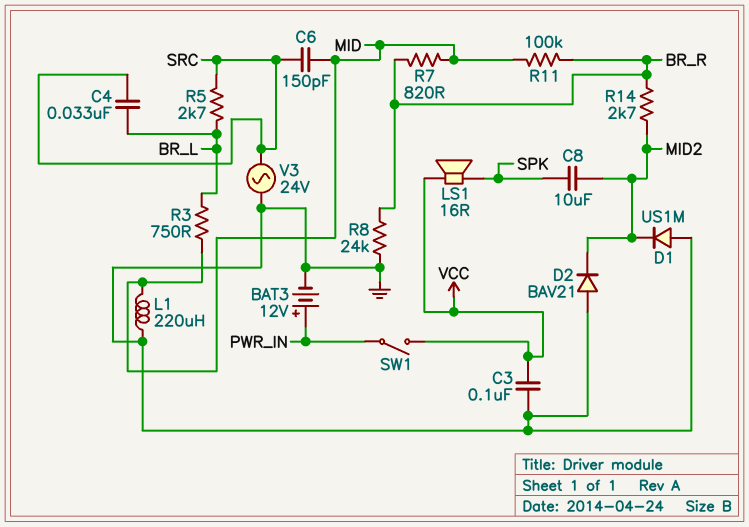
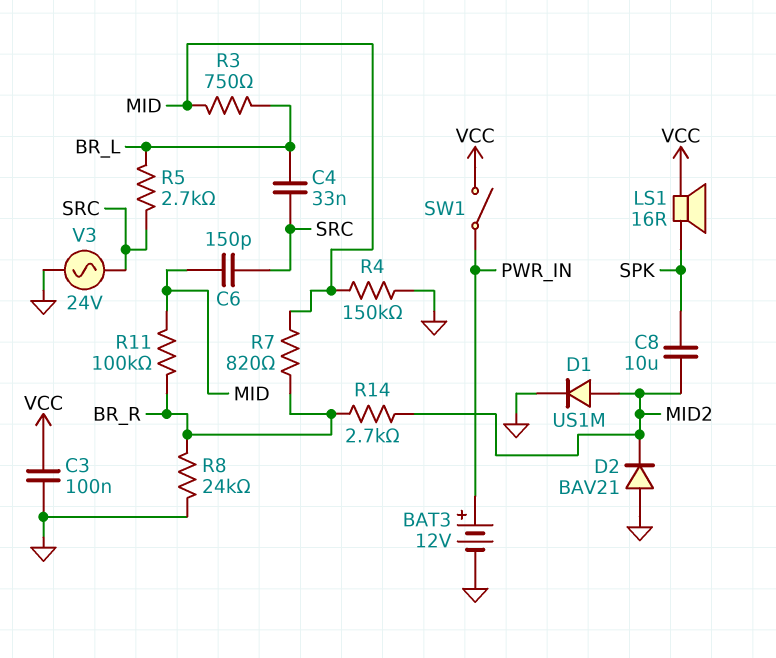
D1: diode US1M (A GND, K MID2) -> diode US1M (A MID2, K GND)
L1: 220uH (GND, MID) -> none
R4: none -> 150k (GND, MID)

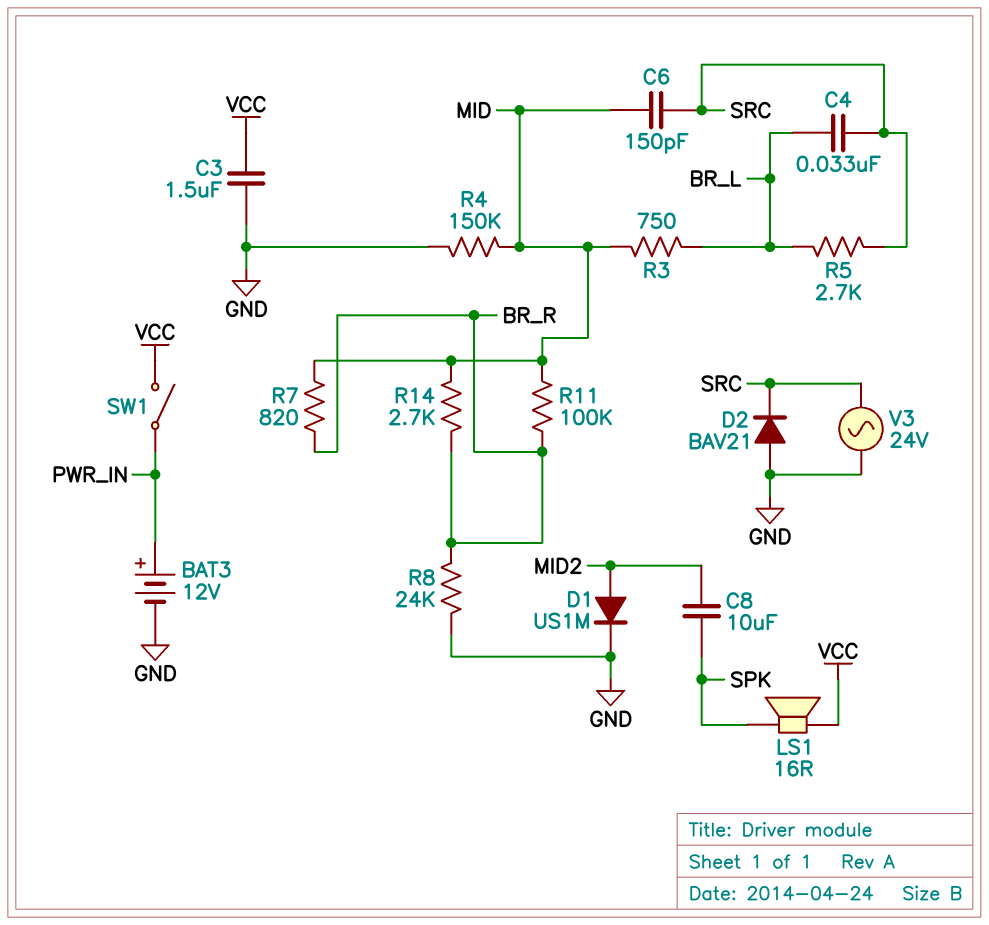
C3: 100nF (GND, VCC) -> 1.5uF (GND, VCC)
D2: diode BAV21 (A GND, K MID2) -> diode BAV21 (A GND, K SRC)
R14: 2.7k (BR_R, MID2) -> 2.7k (BR_R, MID)

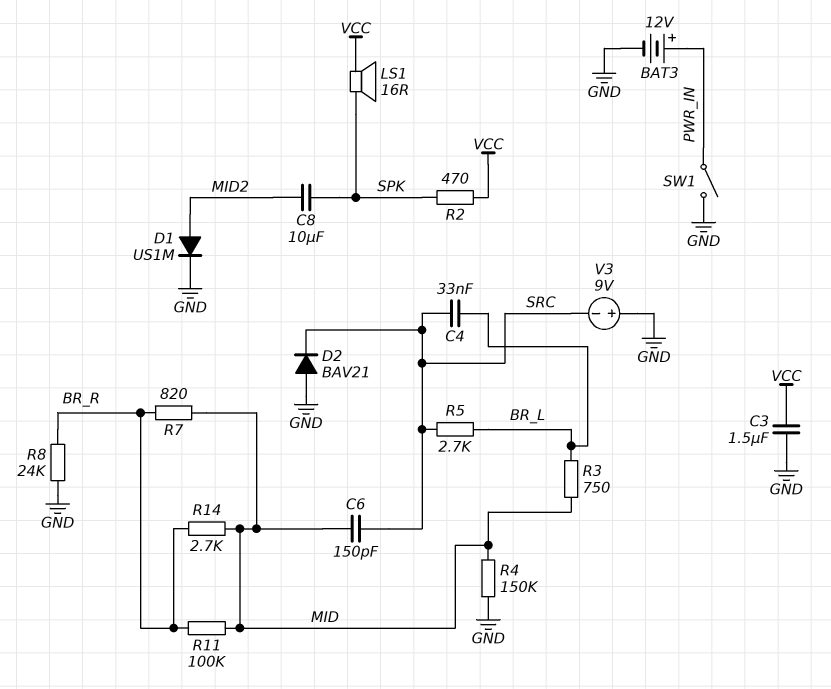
R2: none -> 470 (SPK, VCC)
SW1: switch (PWR_IN, VCC) -> switch (GND, PWR_IN)
V3: AC 24V (GND, SRC) -> 9V (plus GND, minus SRC)

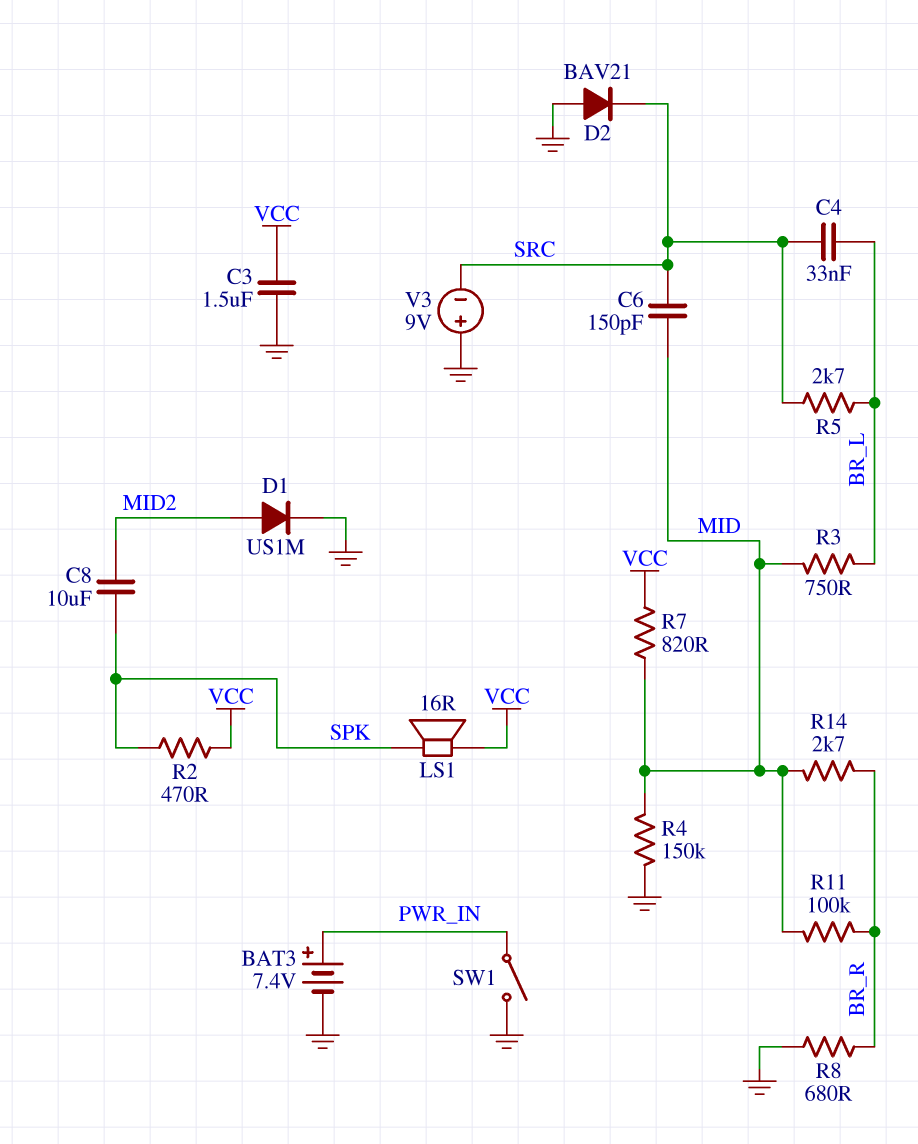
BAT3: 12V (plus PWR_IN, minus GND) -> 7.4V (plus PWR_IN, minus GND)
R7: 820 (BR_R, MID) -> 820 (MID, VCC)
R8: 24k (BR_R, GND) -> 680 (BR_R, GND)

